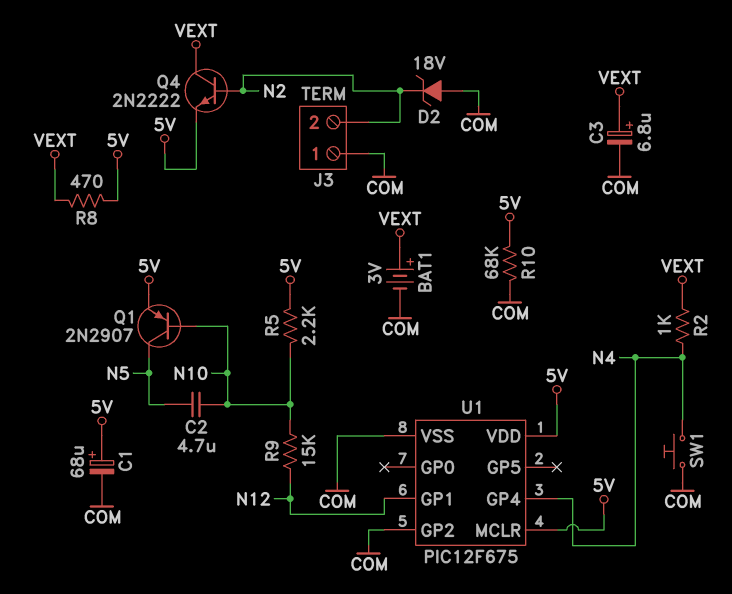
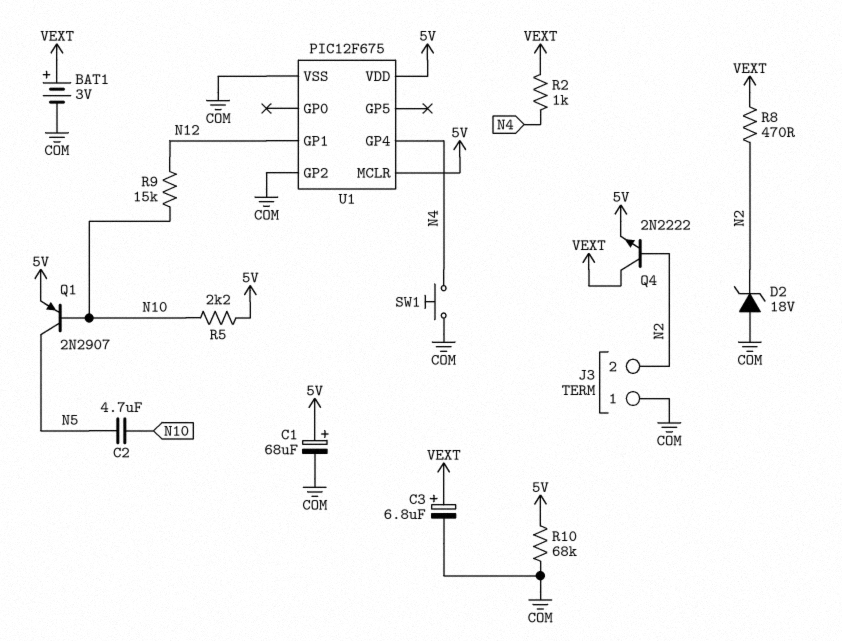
R8: 470 (5V, VEXT) -> 470 (N2, VEXT)

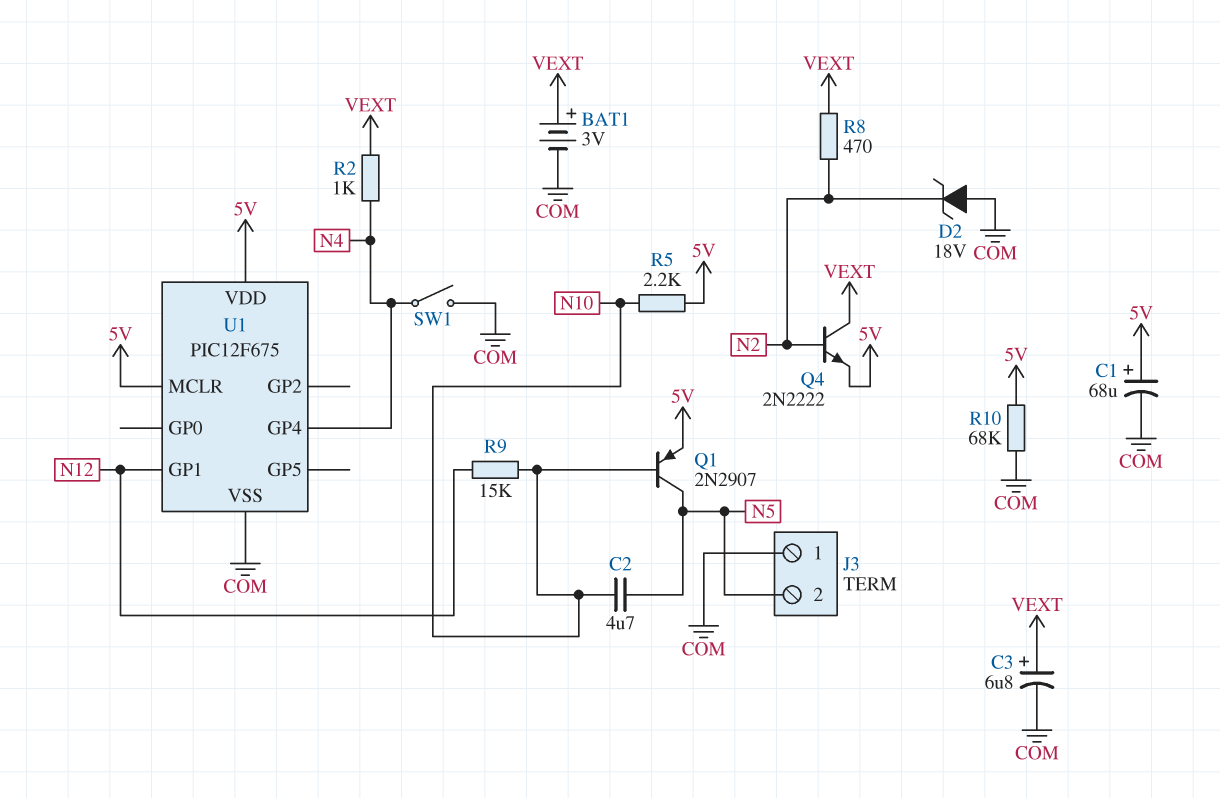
J3 pin 2: N2 -> N5
SW1: button (COM, N4) -> switch (COM, N4)
U1 pin GP2: COM -> none

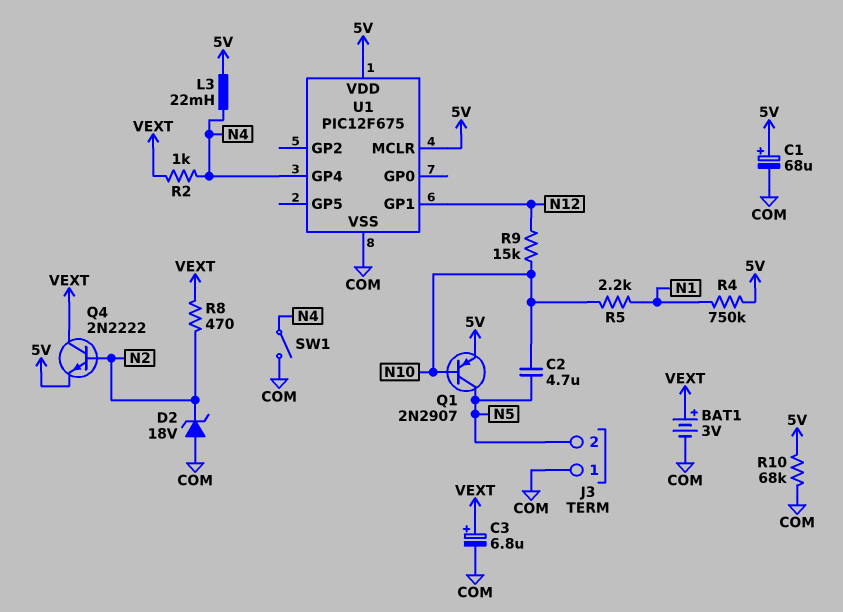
L3: none -> 22mH (5V, N4)
R4: none -> 750k (5V, N1)
R5: 2.2k (5V, N10) -> 2.2k (N1, N10)

